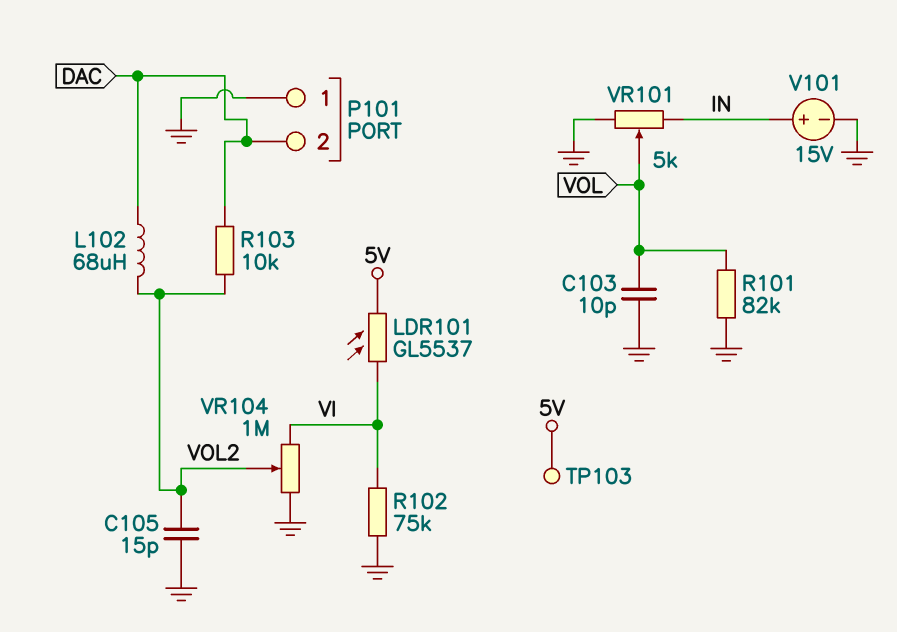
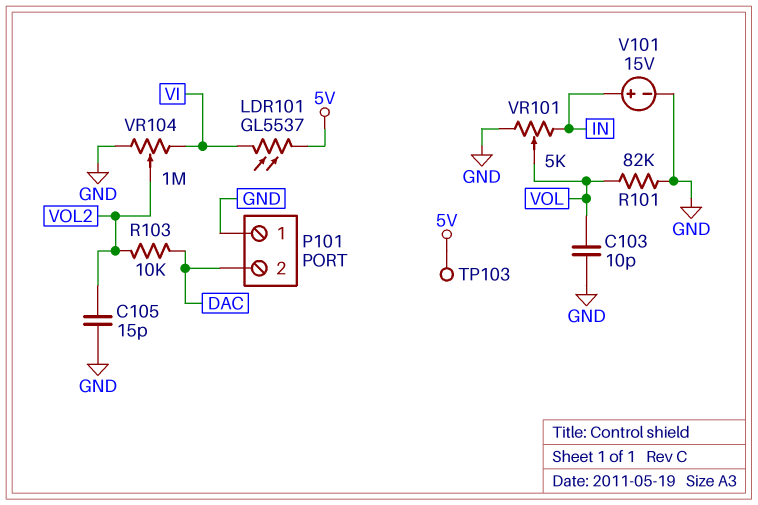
L102: 68uH (DAC, VOL2) -> none
R102: 75k (GND, VI) -> none

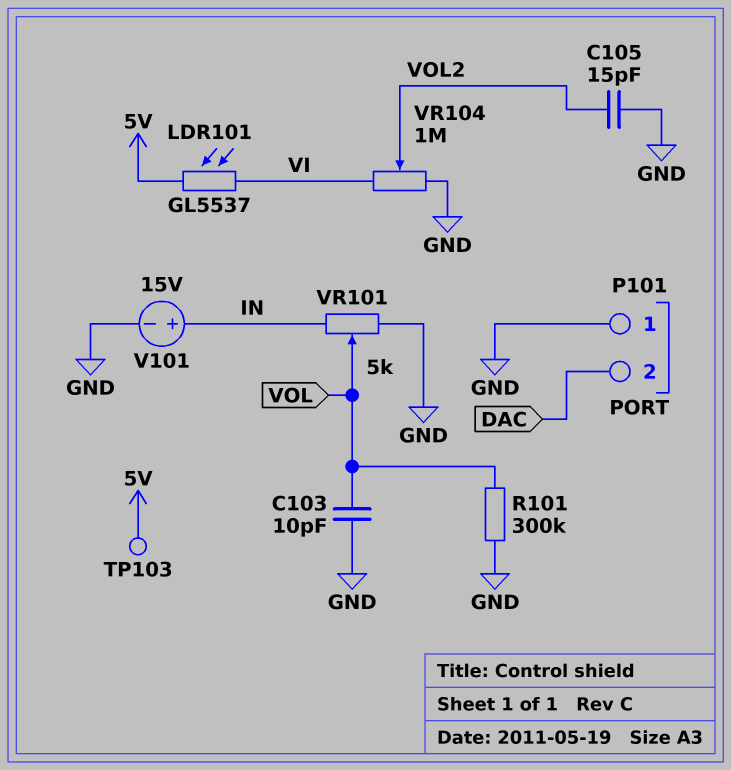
R101: 82k (GND, VOL) -> 300k (GND, VOL)
R103: 10k (DAC, VOL2) -> none

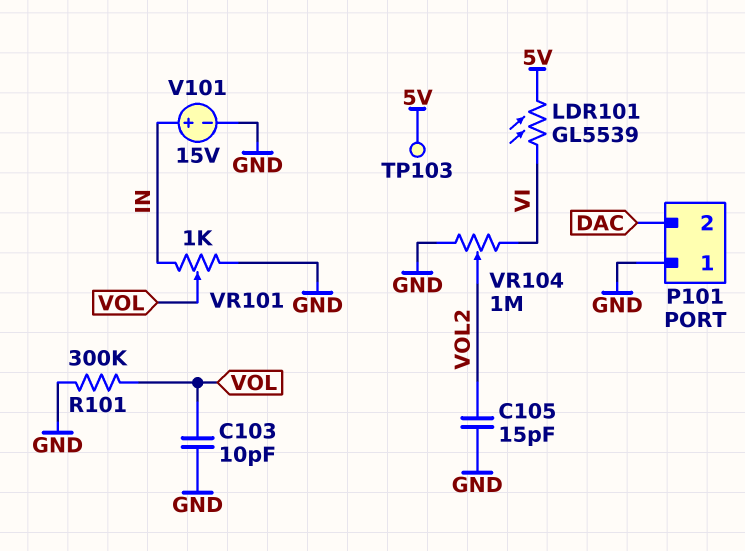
LDR101: GL5537 (5V, VI) -> GL5539 (5V, VI)
VR101: 5k (GND, IN, wiper VOL) -> 1k (GND, IN, wiper VOL)

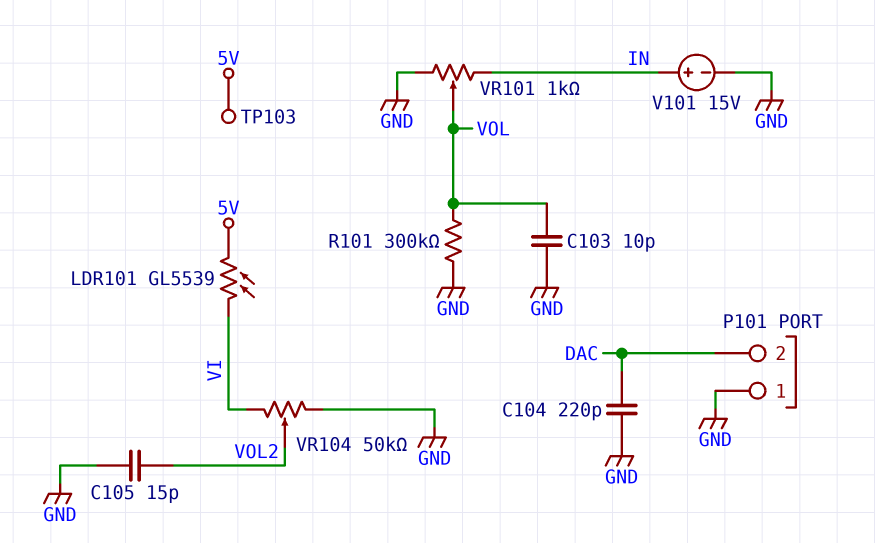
C104: none -> 220pF (DAC, GND)
VR104: 1M (GND, VI, wiper VOL2) -> 50k (GND, VI, wiper VOL2)

